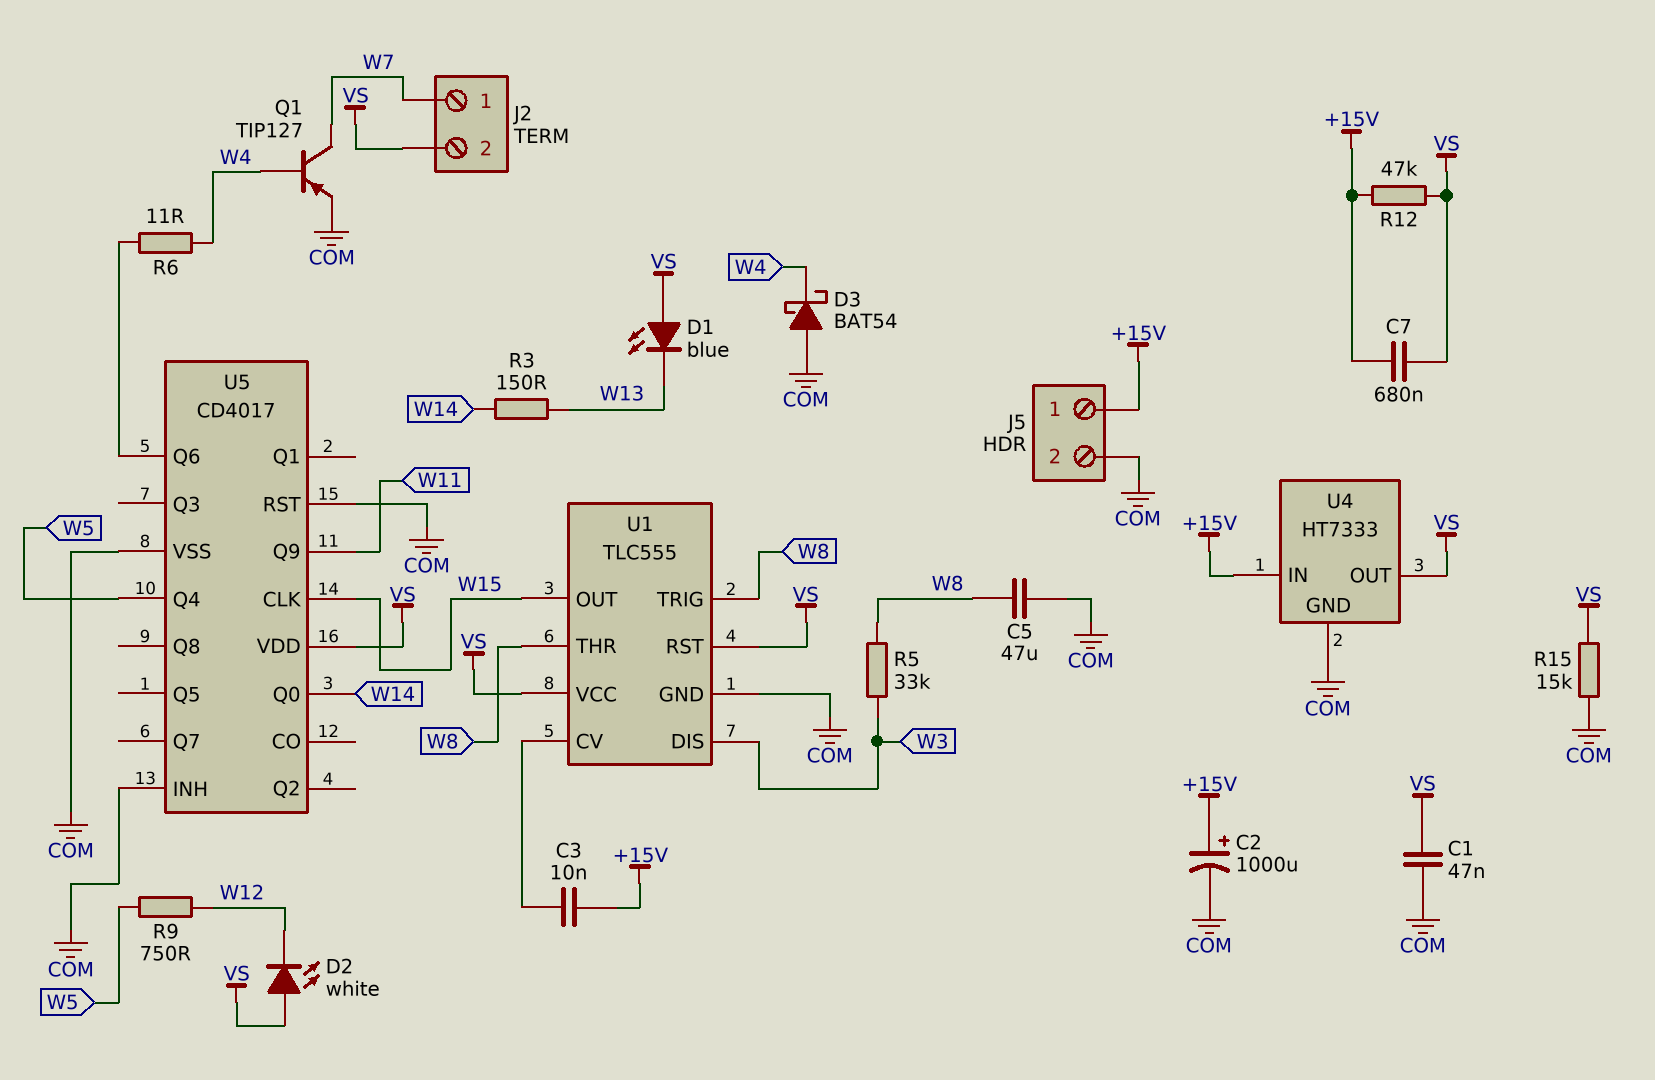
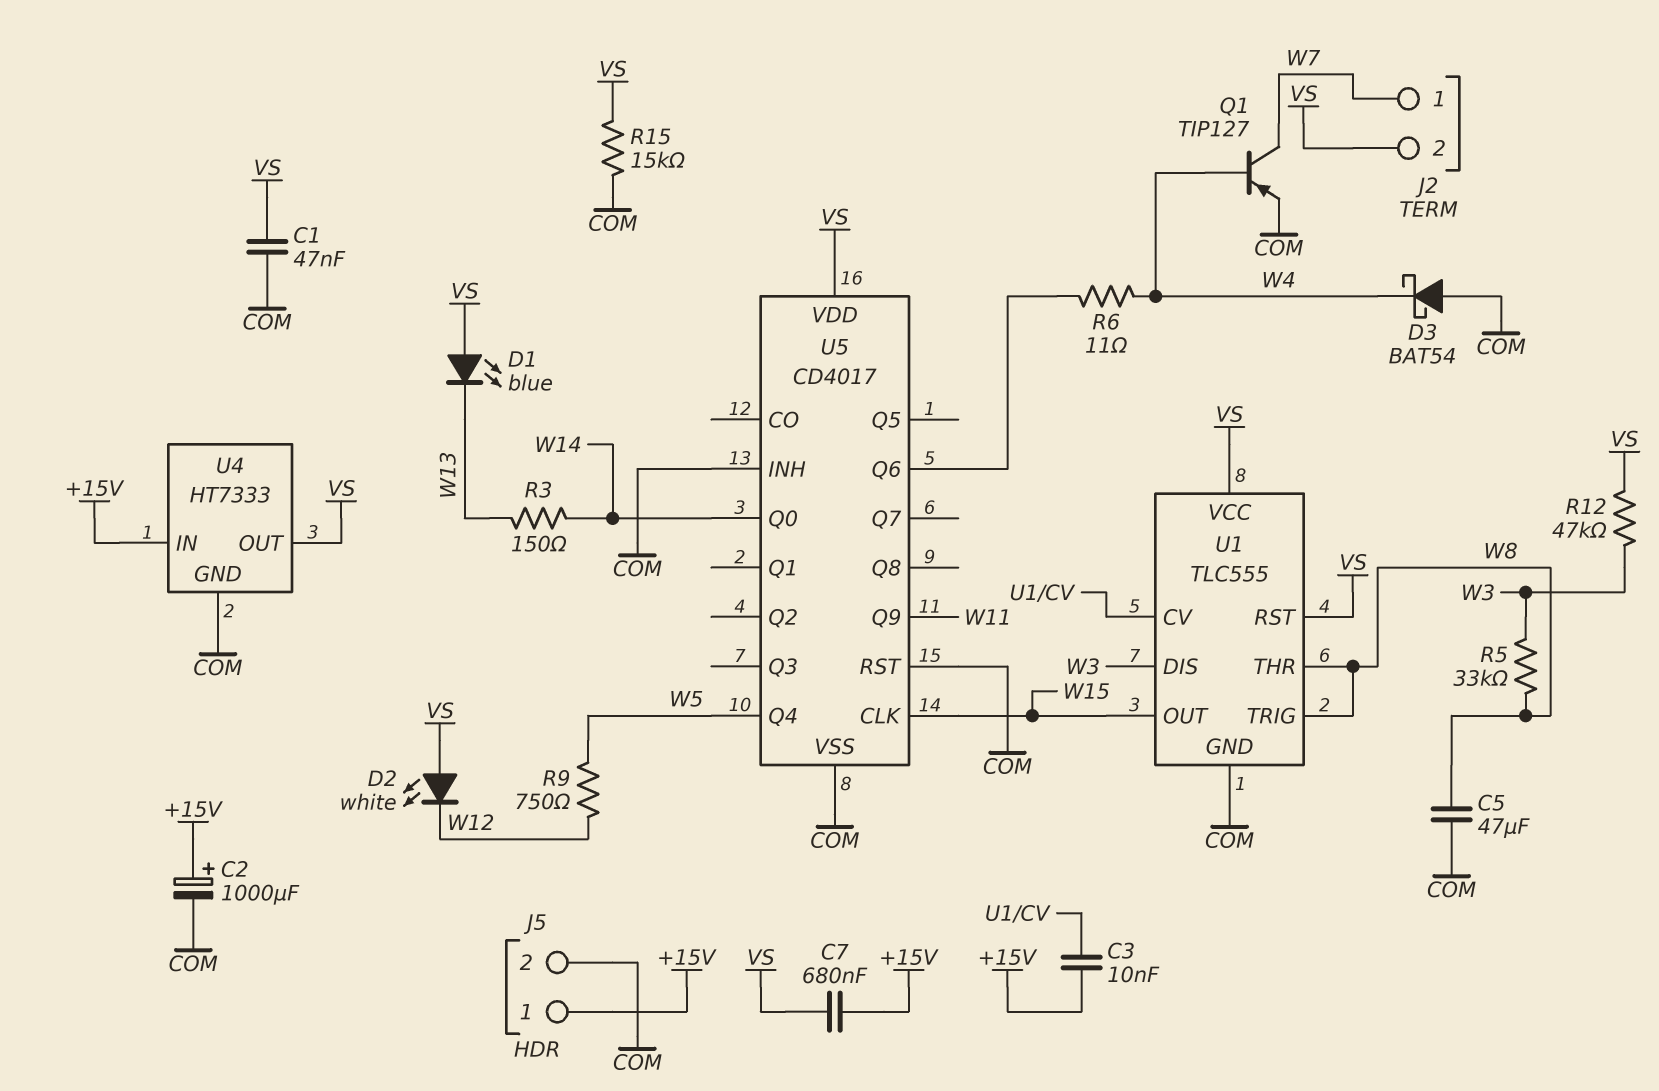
R12: 47k (+15V, VS) -> 47k (VS, W3)

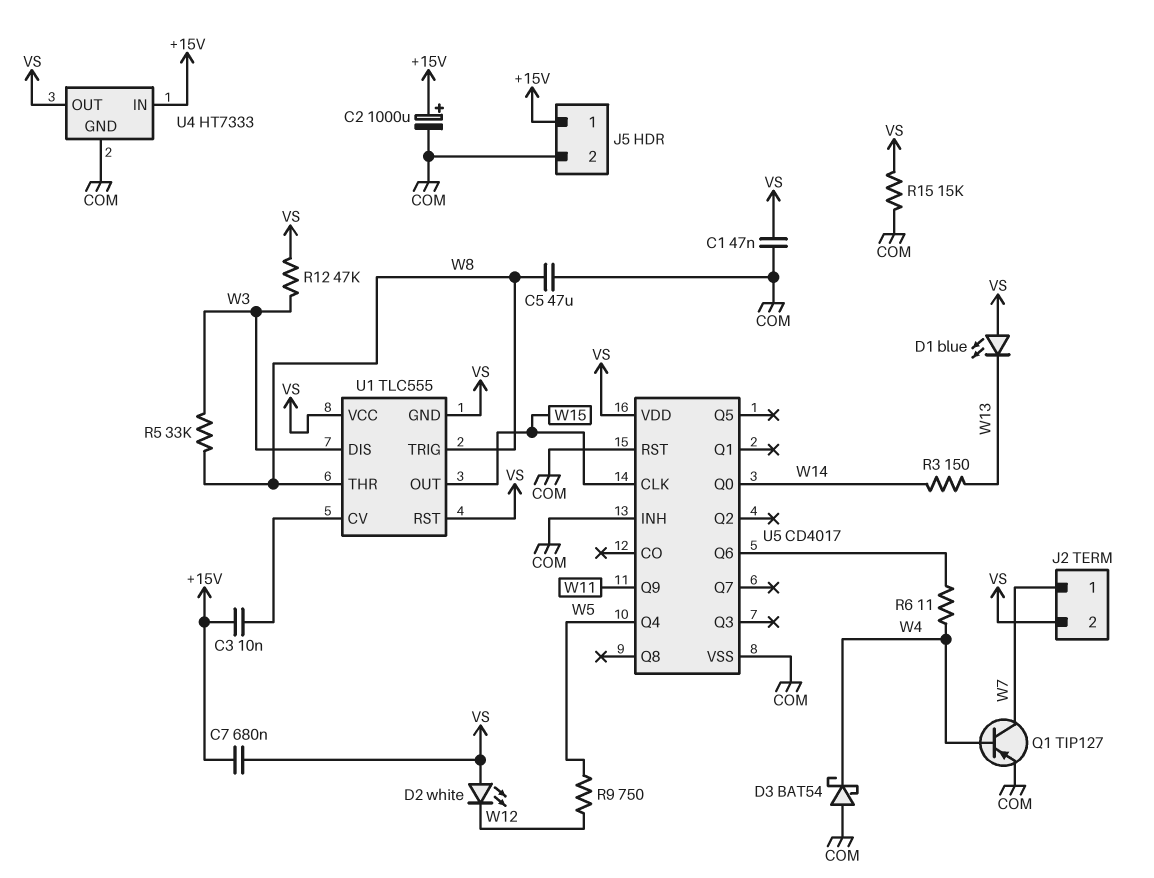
U1 pin GND: COM -> VS

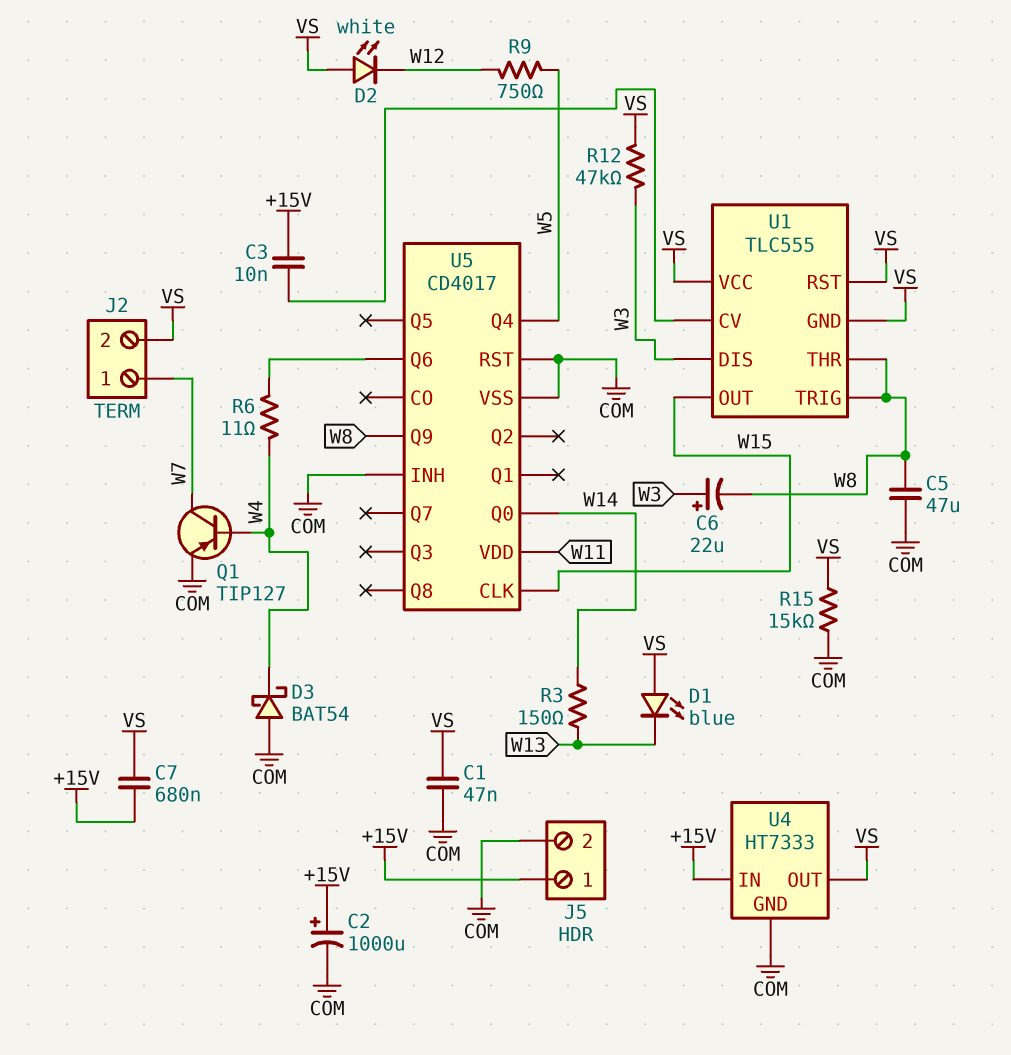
C6: none -> 22uF (plus W3, minus W8)
R5: 33k (W3, W8) -> none
U5 pin Q9: W11 -> W8
U5 pin VDD: VS -> W11

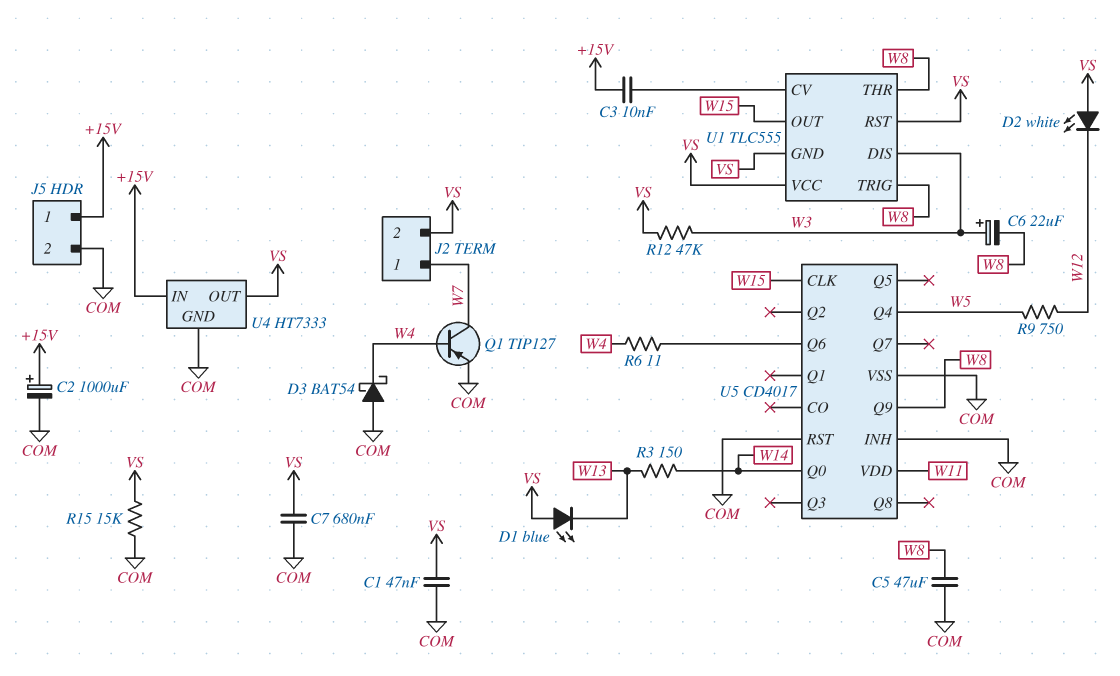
C7: 680nF (+15V, VS) -> 680nF (COM, VS)

